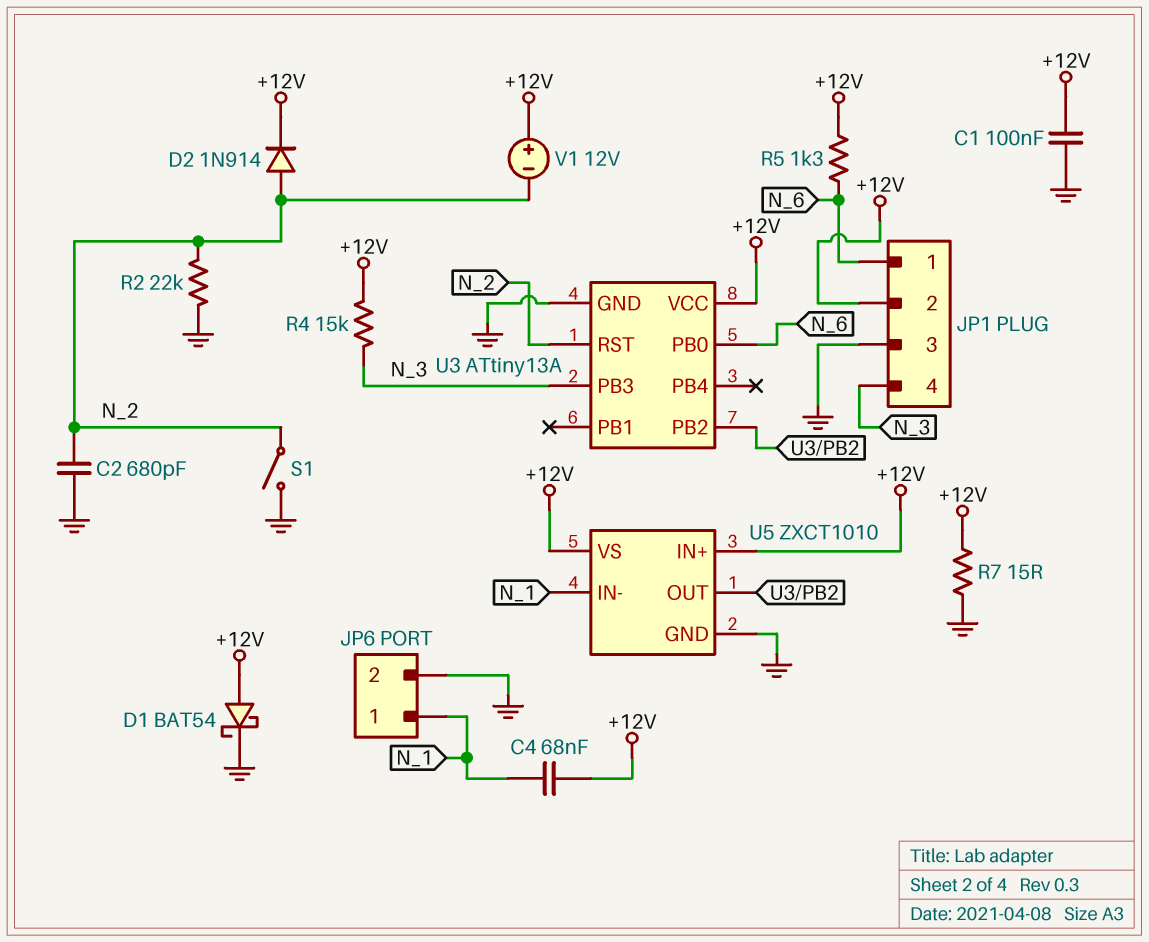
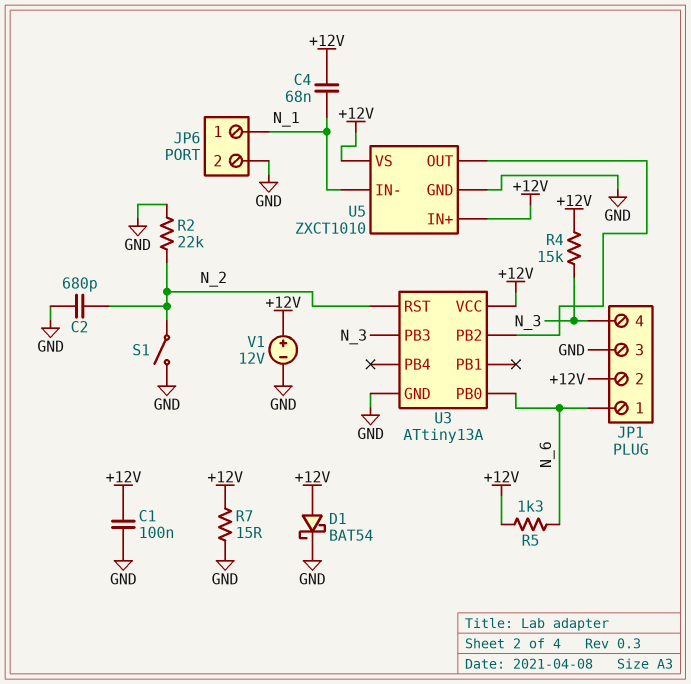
D2: diode 1N914 (A N_2, K +12V) -> none
V1: 12V (plus +12V, minus N_2) -> 12V (plus +12V, minus GND)

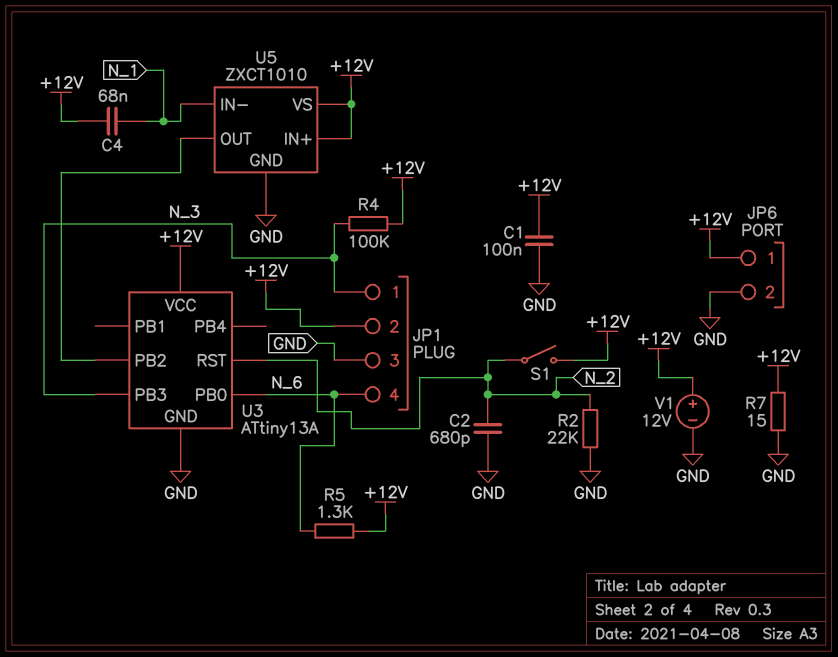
D1: schottky BAT54 (A +12V, K GND) -> none
JP1 pin 1: N_6 -> N_3
JP1 pin 4: N_3 -> N_6
JP6 pin 1: N_1 -> +12V
R4: 15k (+12V, N_3) -> 100k (+12V, N_3)
S1: switch (GND, N_2) -> switch (+12V, N_2)

